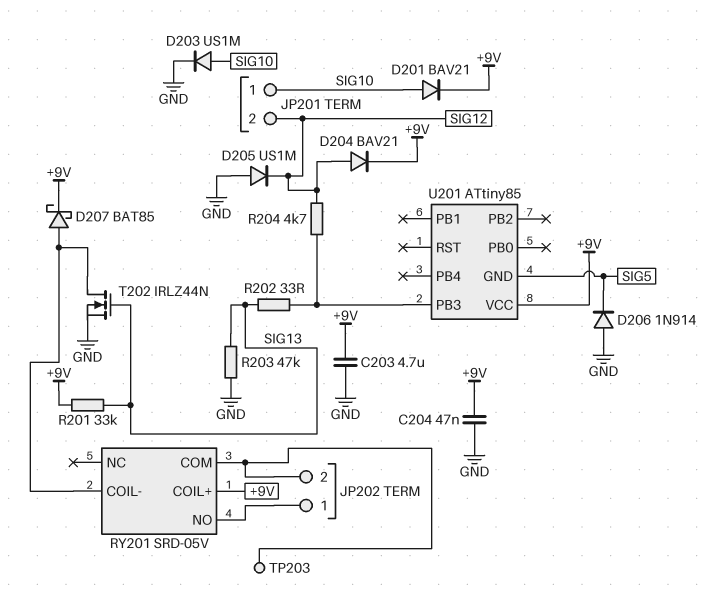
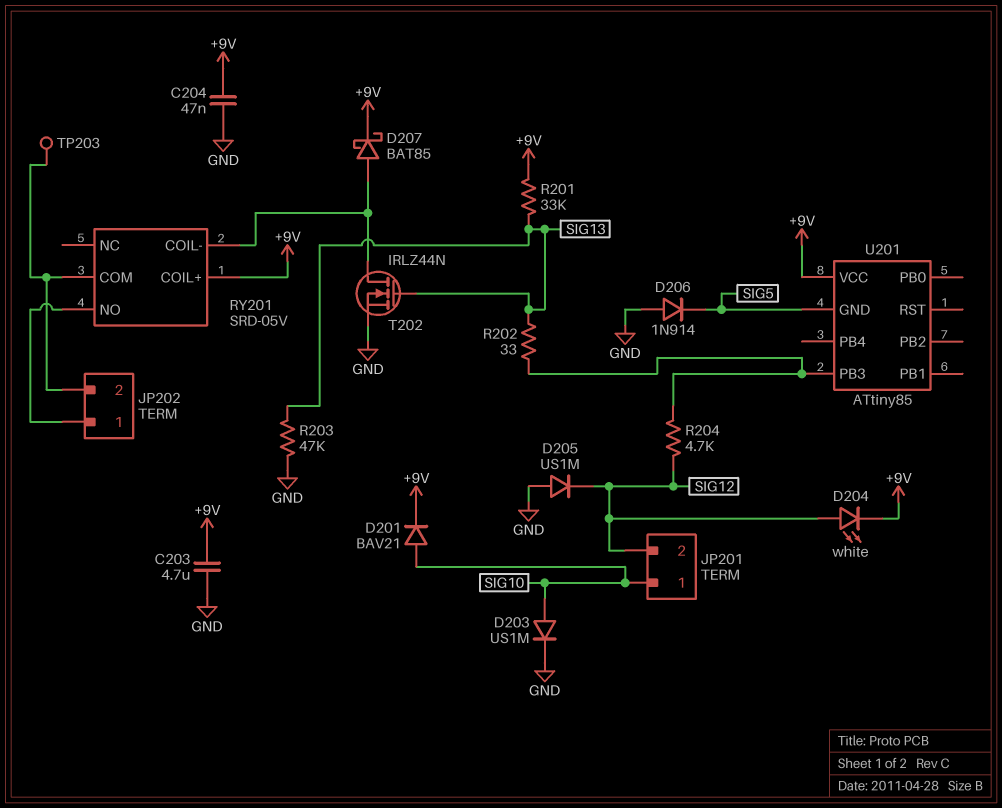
D204: diode BAV21 (A SIG12, K +9V) -> LED white (A SIG12, K +9V)

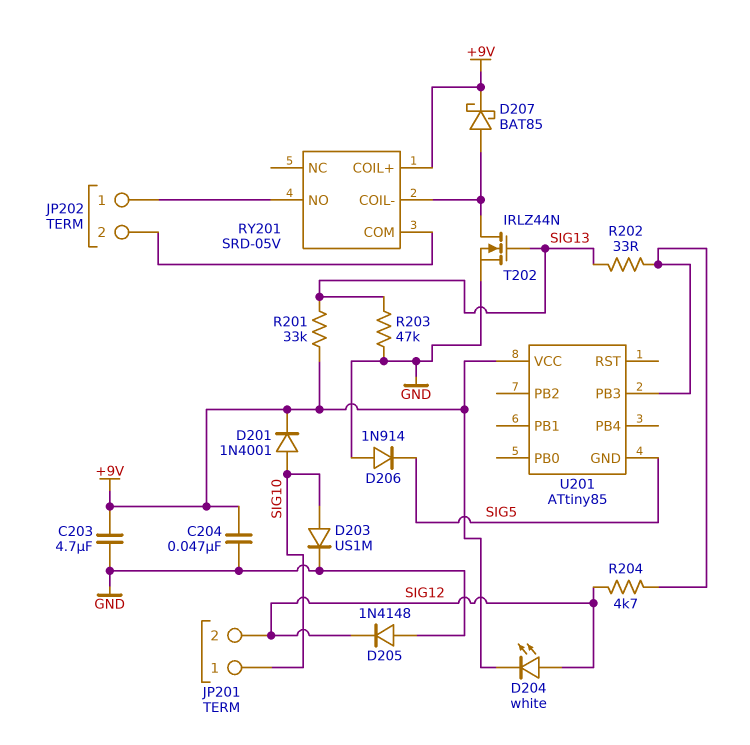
D201: diode BAV21 (A SIG10, K +9V) -> diode 1N4001 (A SIG10, K +9V)
D205: diode US1M (A GND, K SIG12) -> diode 1N4148 (A GND, K SIG12)
TP203: test point (JP202/2) -> none

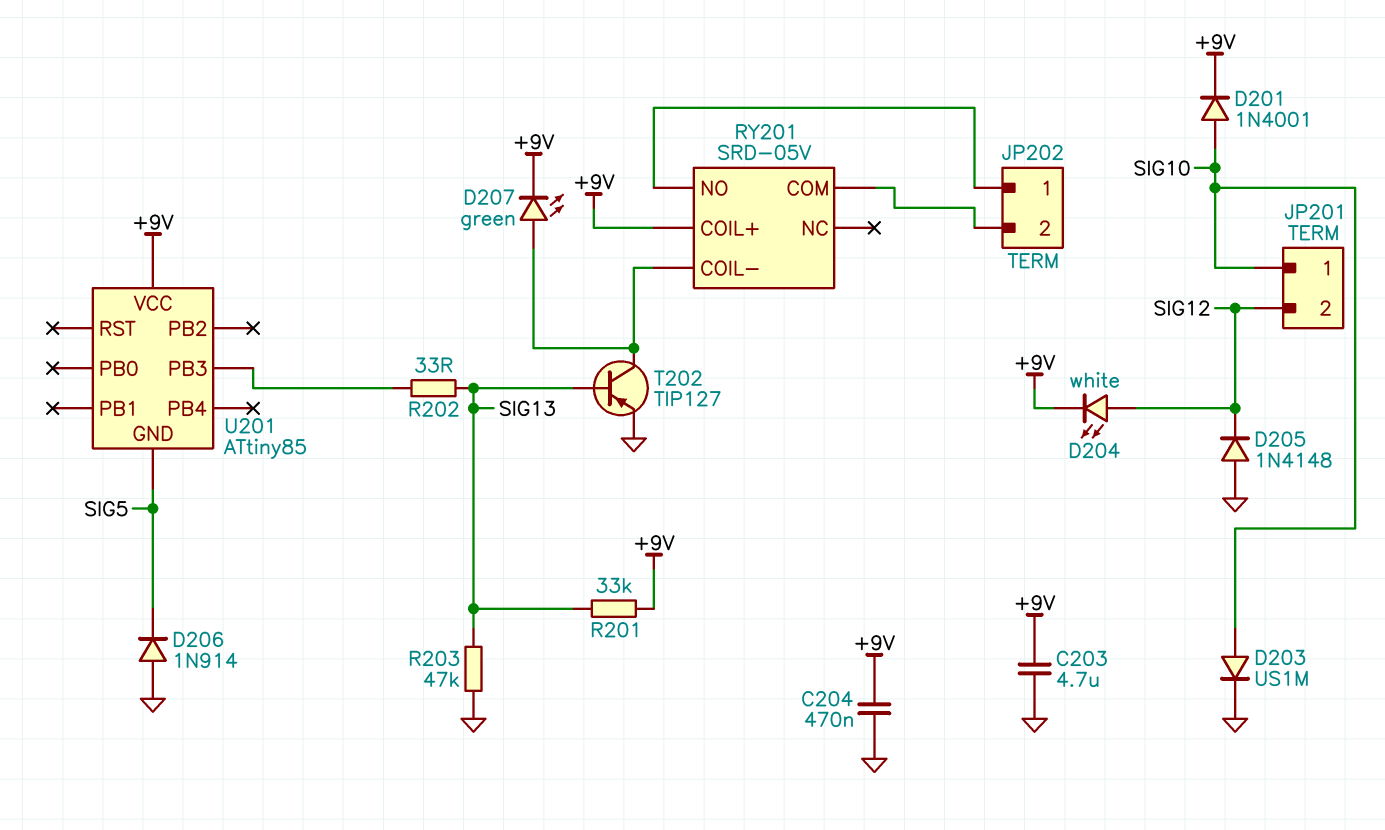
C204: 47nF (+9V, GND) -> 470nF (+9V, GND)
D207: schottky BAT85 (A RY201/COIL-, K +9V) -> LED green (A RY201/COIL-, K +9V)
R204: 4.7k (SIG12, U201/PB3) -> none
T202: NMOS IRLZ44N (G SIG13, D RY201/COIL-, S GND) -> PNP TIP127 (B SIG13, C RY201/COIL-, E GND)

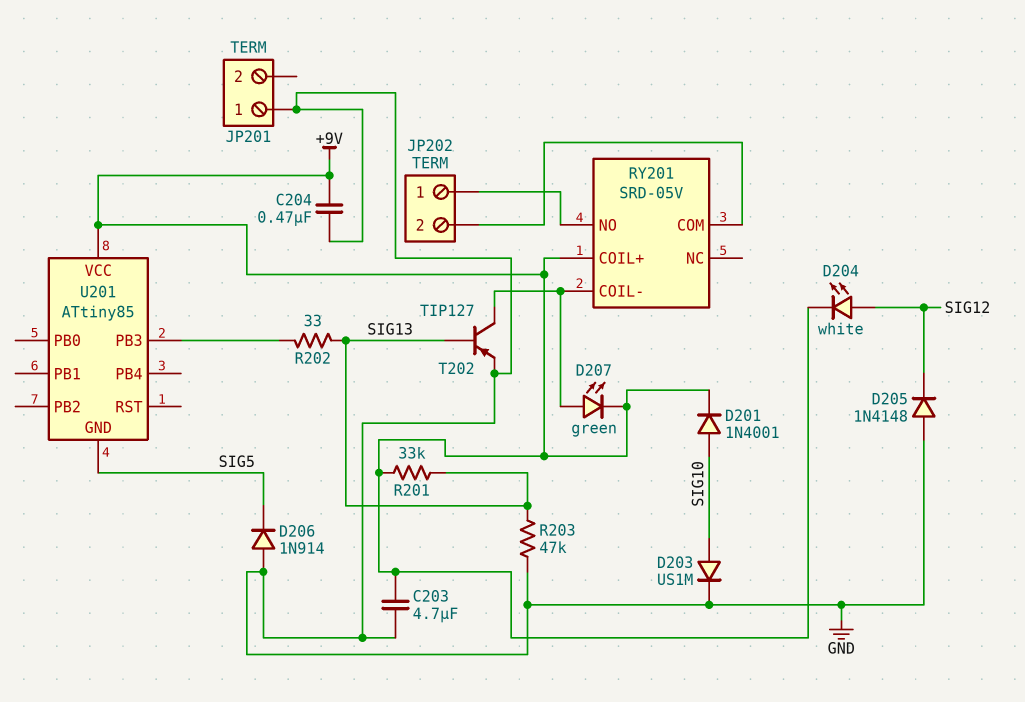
JP201 pin 1: SIG10 -> GND
JP201 pin 2: SIG12 -> none

